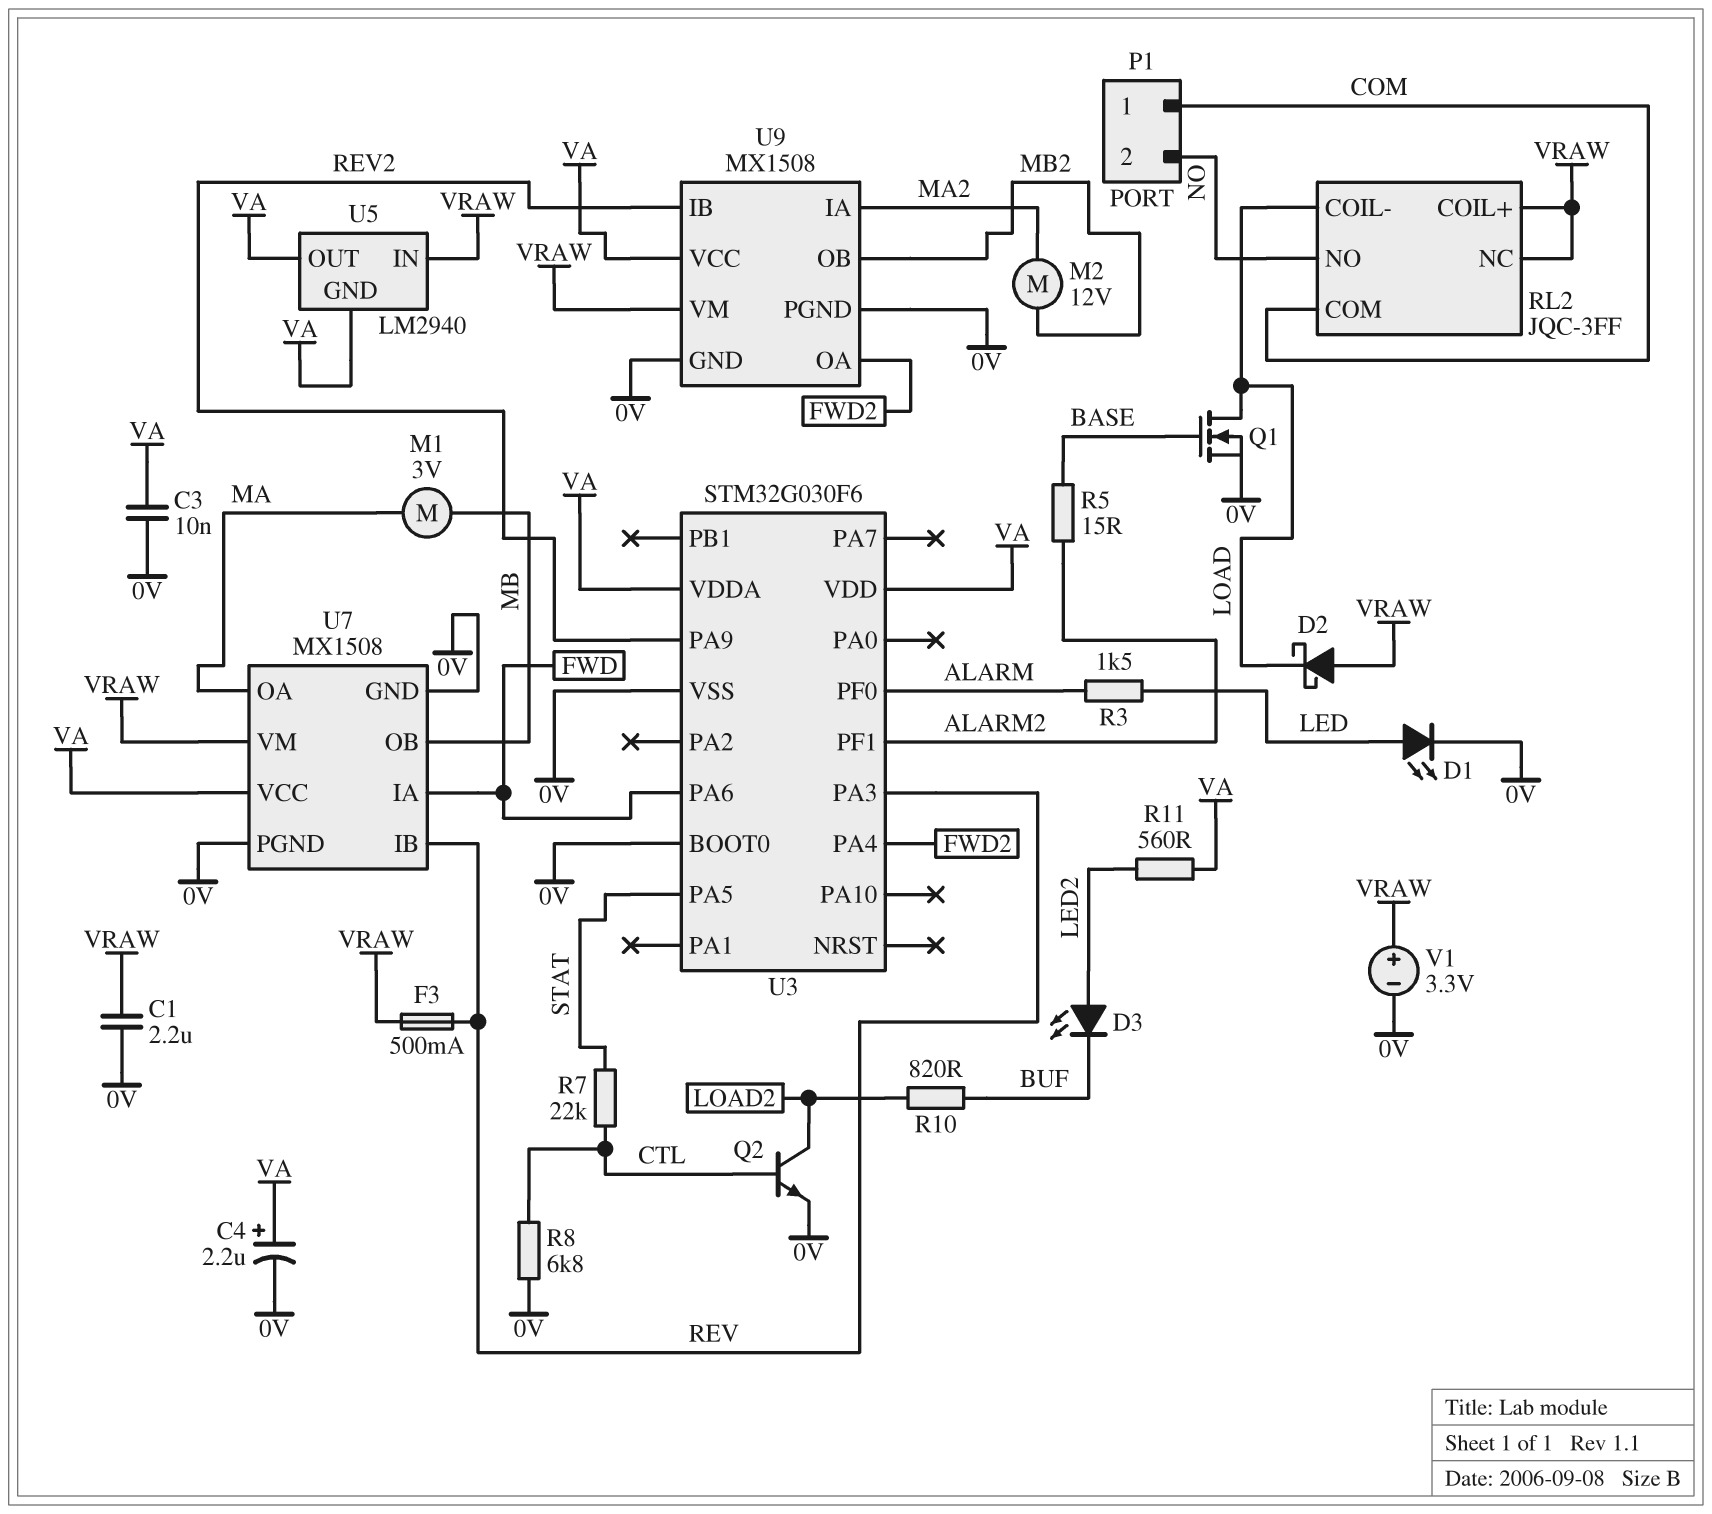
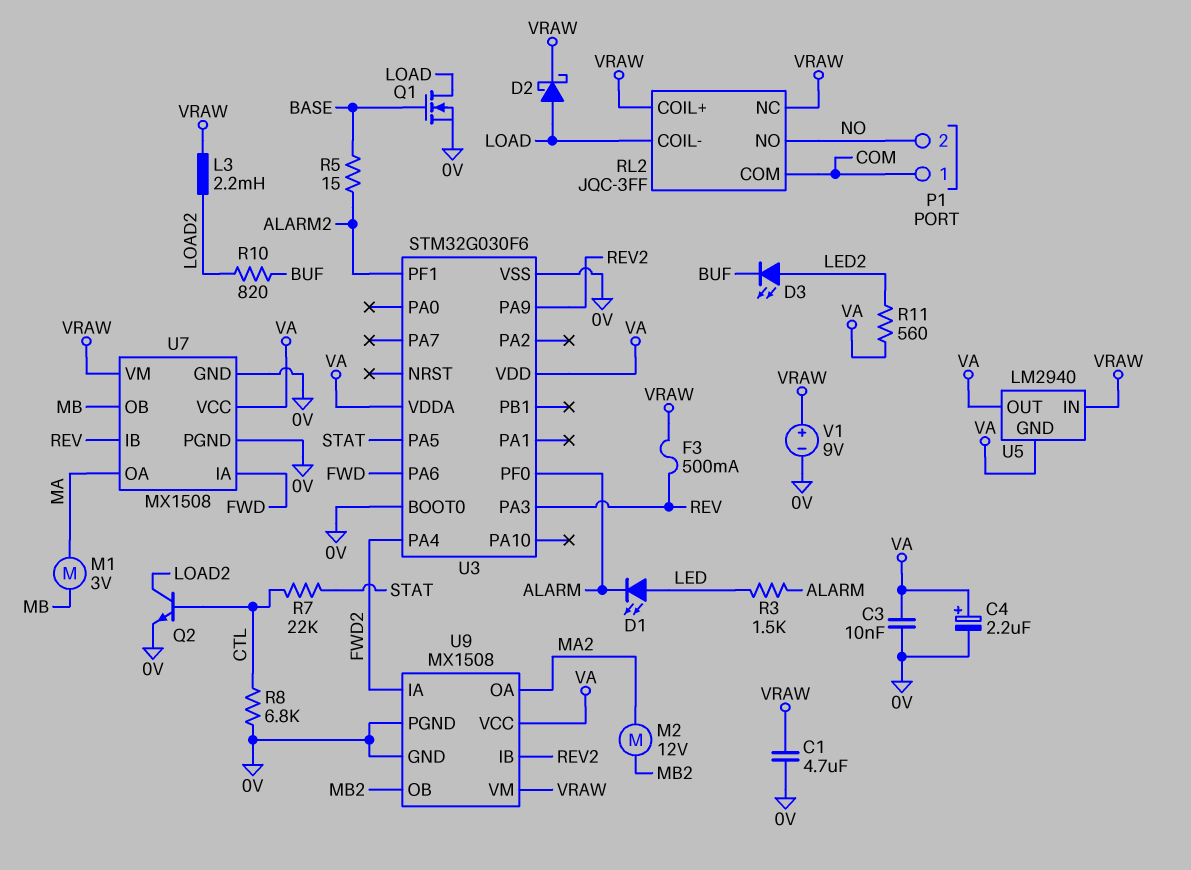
C1: 2.2uF (0V, VRAW) -> 4.7uF (0V, VRAW)
D1: LED (A LED, K 0V) -> LED (A LED, K ALARM)
D2: schottky (A VRAW, K LOAD) -> schottky (A LOAD, K VRAW)
L3: none -> 2.2mH (LOAD2, VRAW)
U9 pin IA: MA2 -> FWD2
U9 pin OA: FWD2 -> MA2
V1: 3.3V (plus VRAW, minus 0V) -> 9V (plus VRAW, minus 0V)

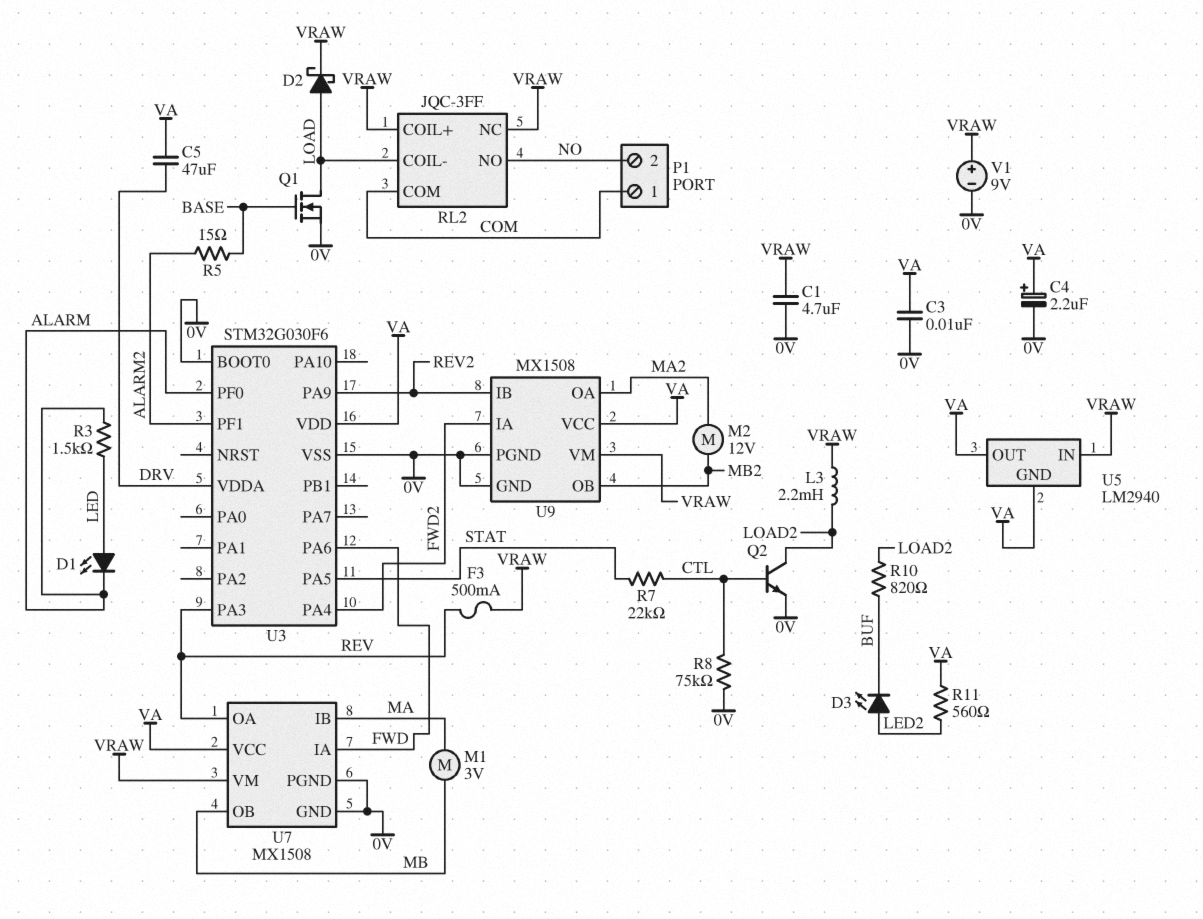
C5: none -> 47uF (DRV, VA)
R8: 6.8k (0V, CTL) -> 75k (0V, CTL)
U3 pin VDDA: VA -> DRV
U7 pin IB: REV -> MA
U7 pin OA: MA -> REV

